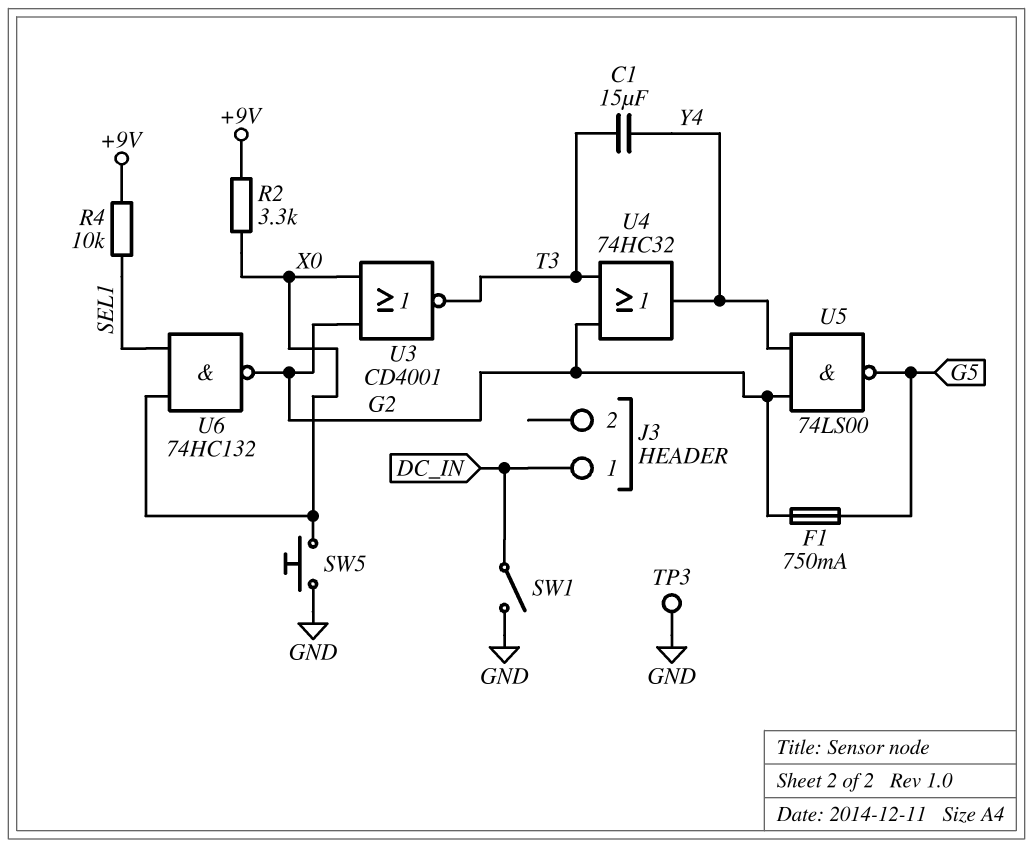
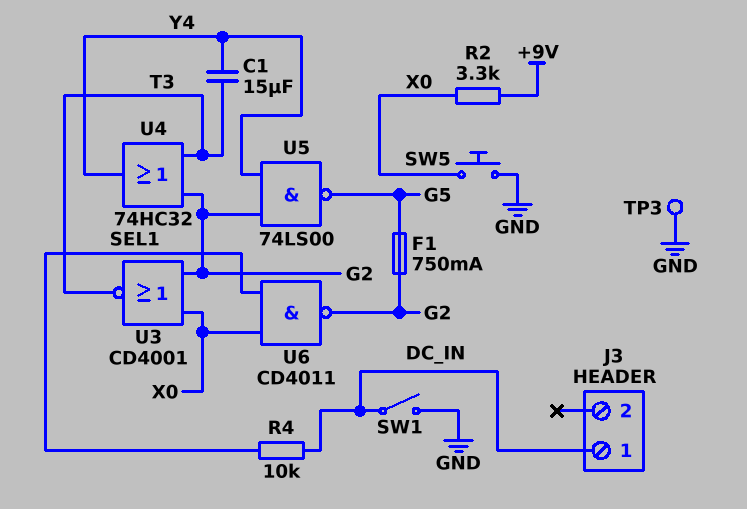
R4: 10k (+9V, SEL1) -> 10k (DC_IN, SEL1)
U6: NAND 74HC132 (in SEL1, in X0, out G2) -> NAND CD4011 (in SEL1, in X0, out G2)

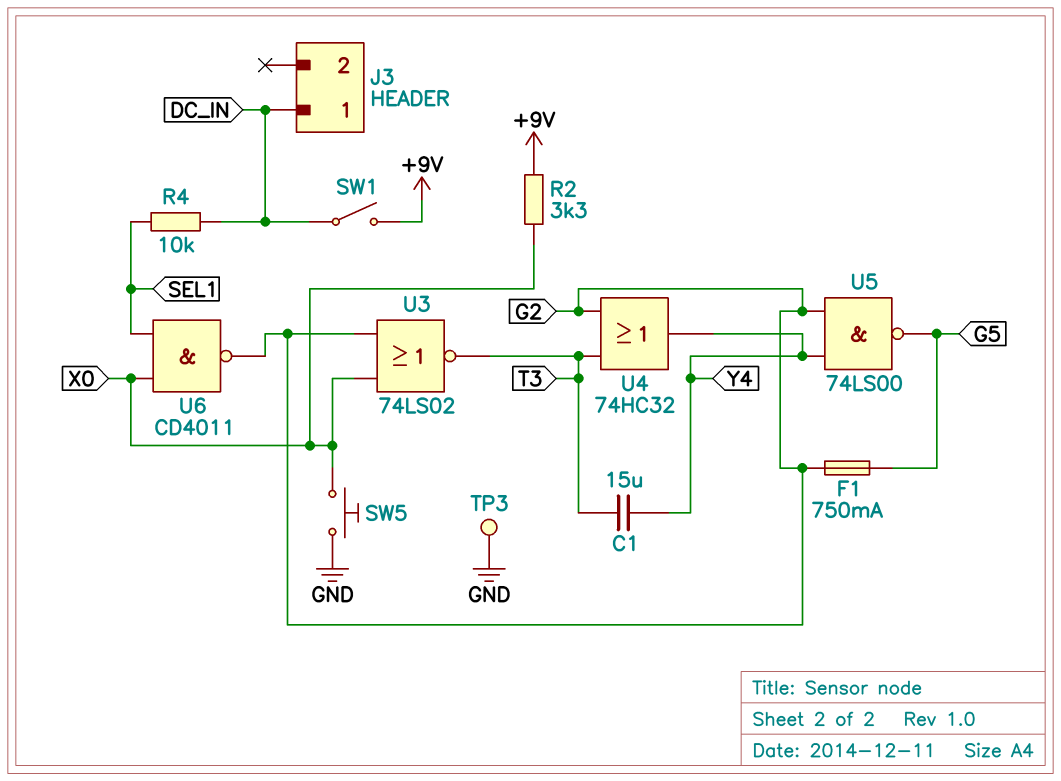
SW1: switch (DC_IN, GND) -> switch (+9V, DC_IN)
U3: NOR CD4001 (in G2, in X0, out T3) -> NOR 74LS02 (in G2, in X0, out T3)

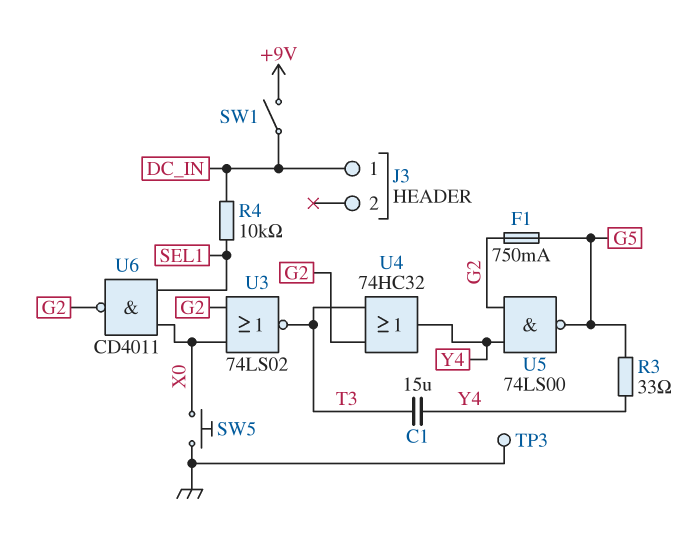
R2: 3.3k (+9V, X0) -> none
R3: none -> 33 (G5, Y4)

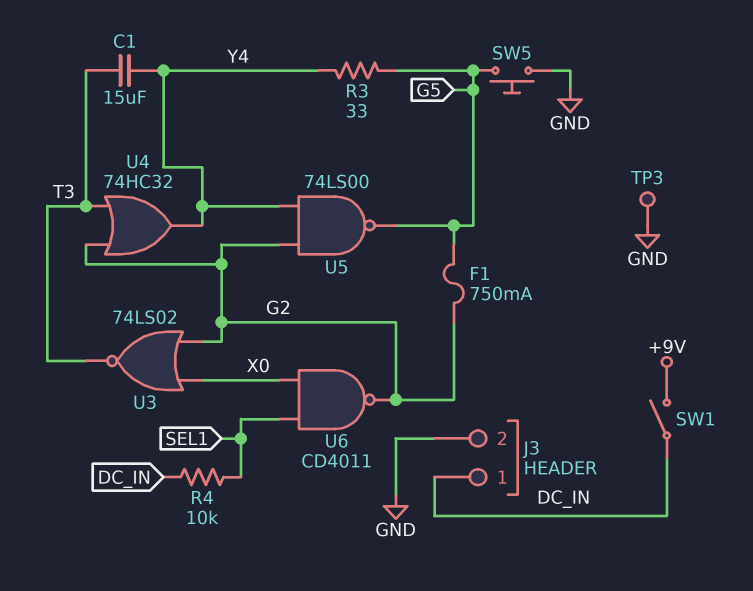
J3 pin 2: none -> GND
SW5: button (GND, X0) -> button (G5, GND)

